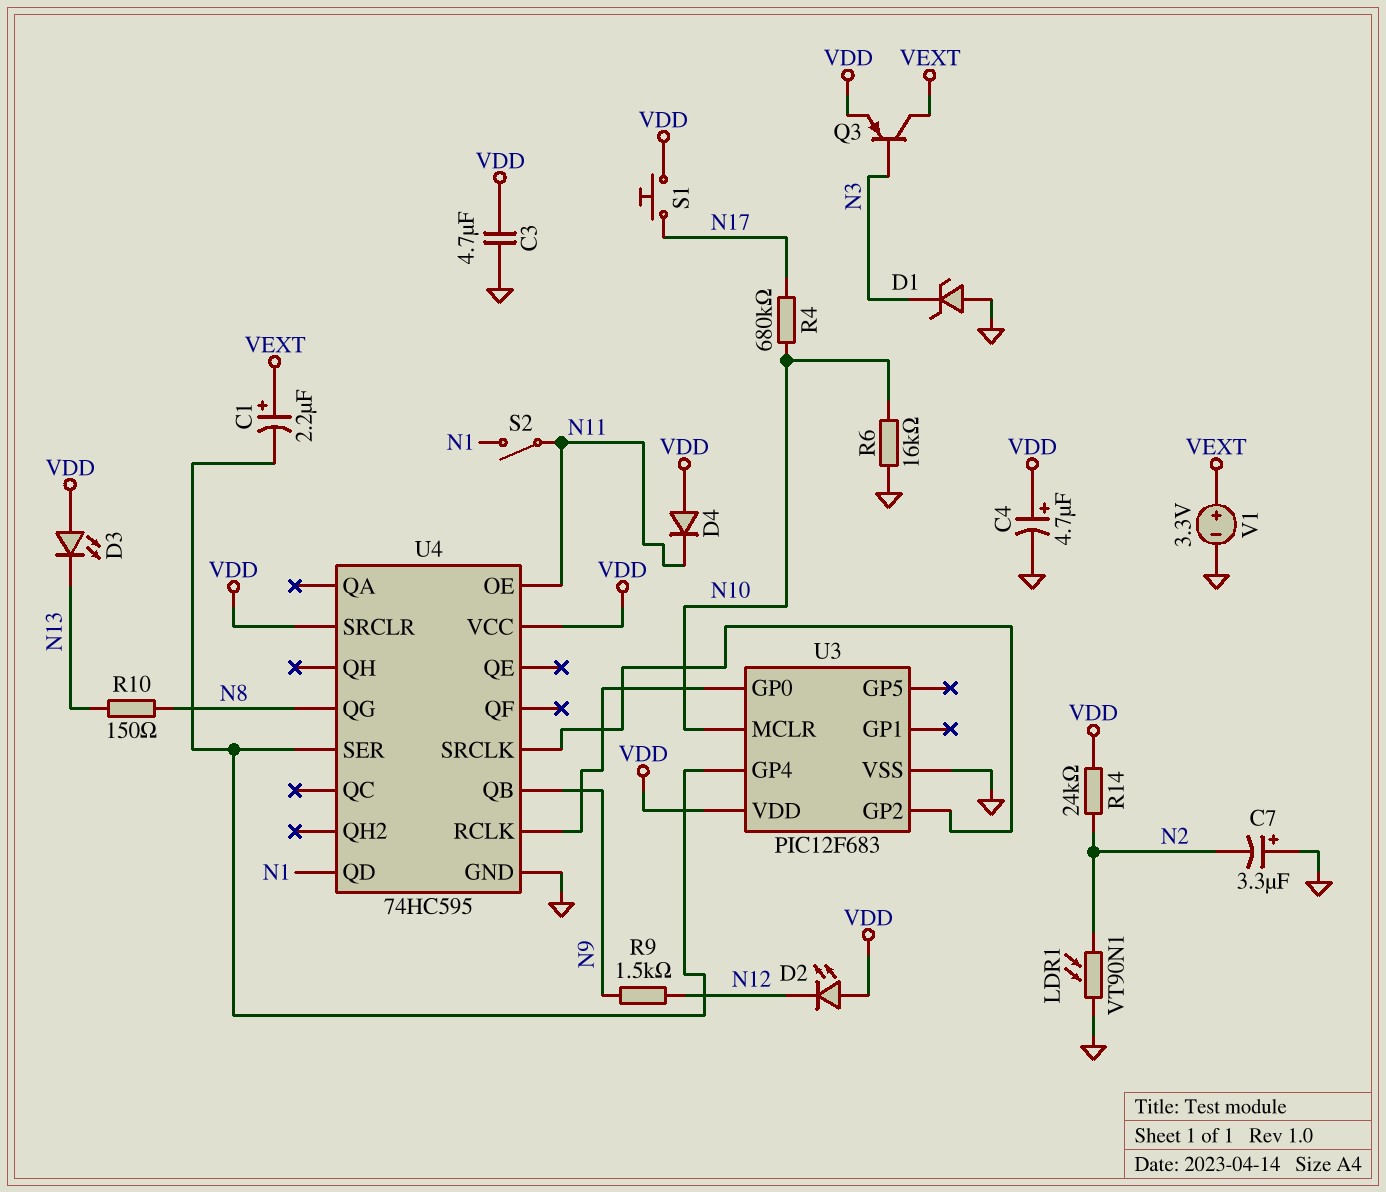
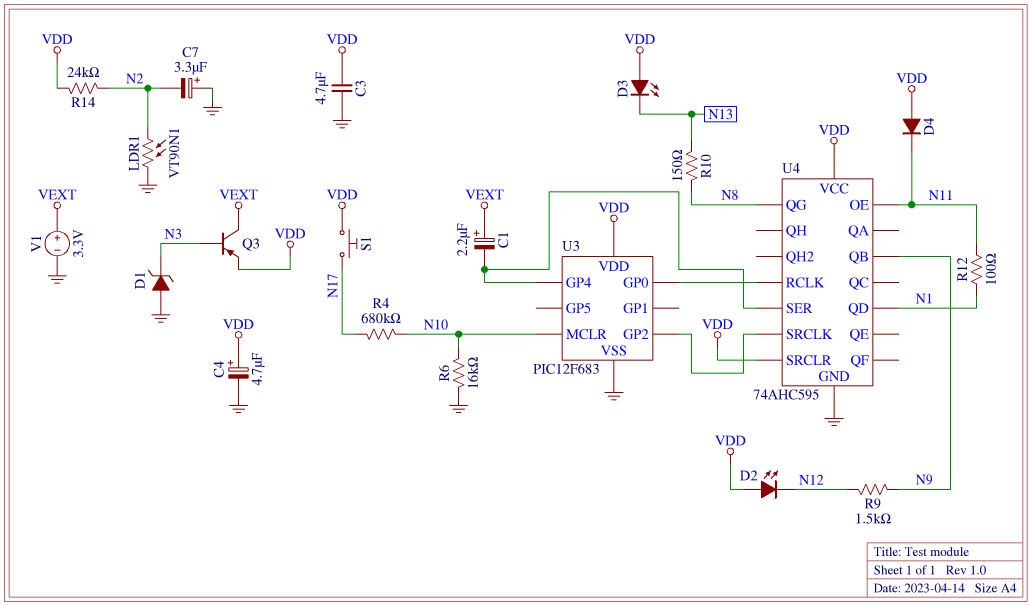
R12: none -> 100 (N1, N11)
S2: switch (N1, N11) -> none
U4: 74HC595 -> 74AHC595

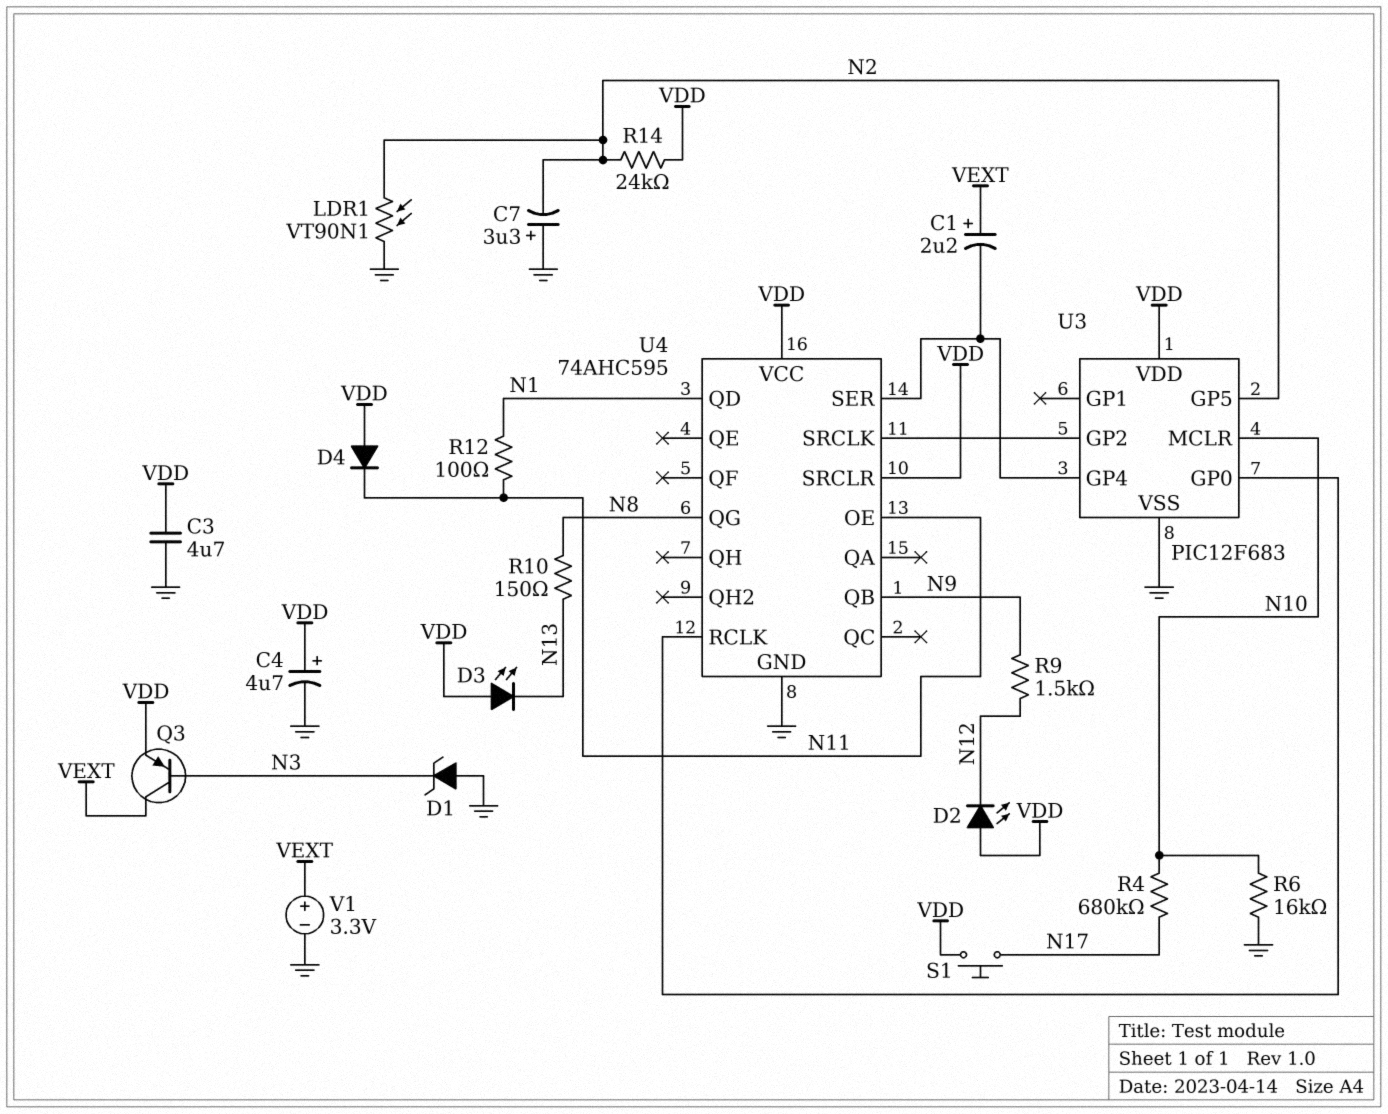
U3 pin GP5: none -> N2

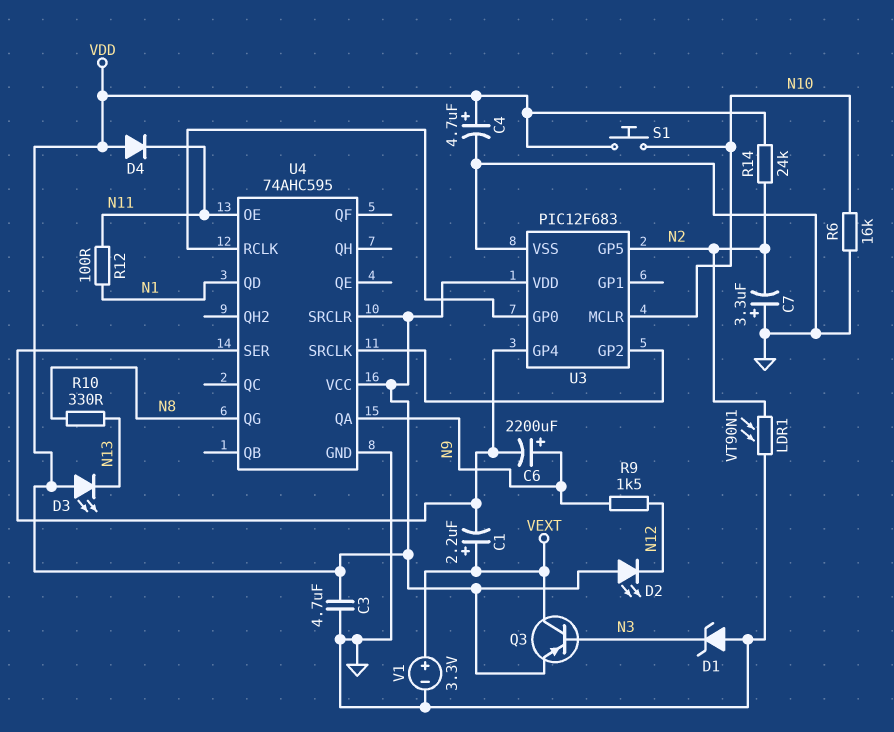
C6: none -> 2200uF (plus N9, minus U3/GP4)
R4: 680k (N10, N17) -> none
R10: 150 (N8, N13) -> 330 (N8, N13)
S1: button (N17, VDD) -> button (N10, VDD)
U4 pin QA: none -> N9
U4 pin QB: N9 -> none

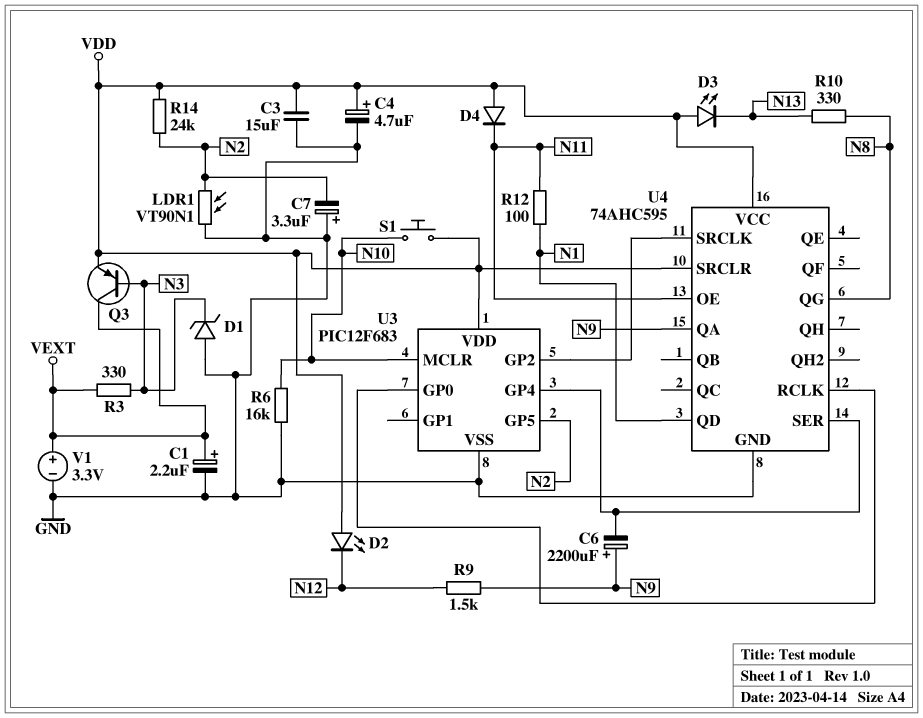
C1: 2.2uF (plus VEXT, minus U3/GP4) -> 2.2uF (plus VEXT, minus GND)
C3: 4.7uF (GND, VDD) -> 15uF (GND, VDD)
R3: none -> 330 (N3, VEXT)

